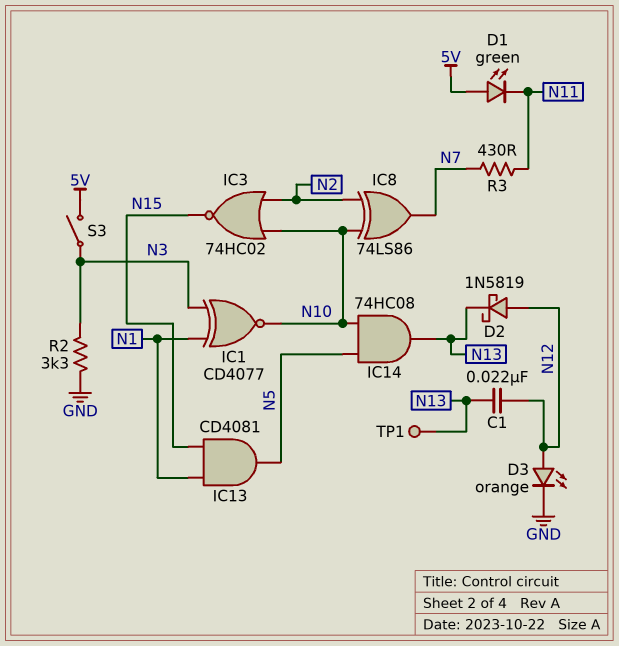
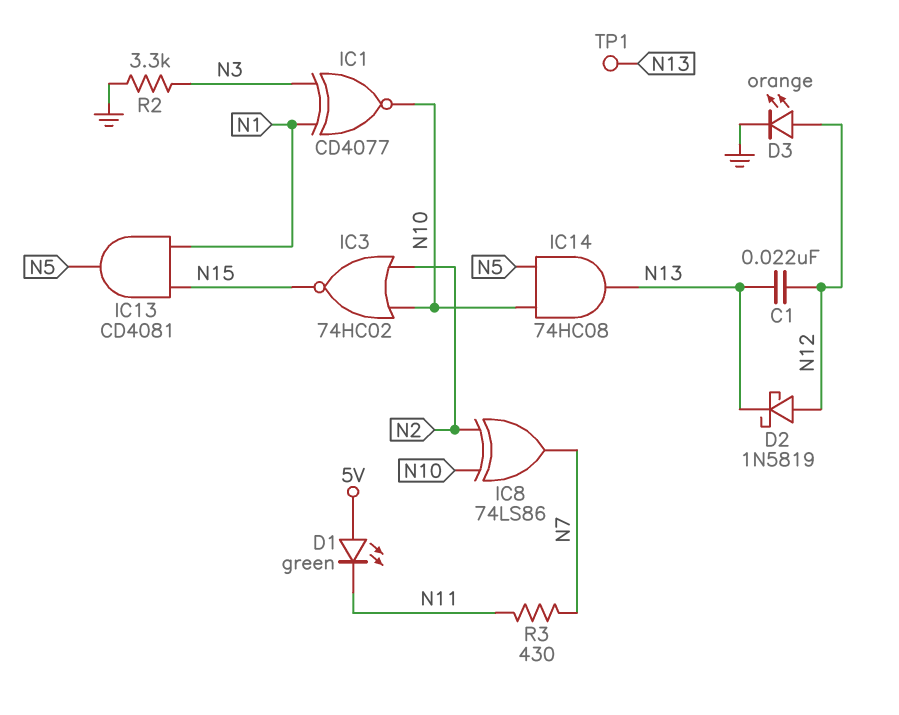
S3: switch (5V, N3) -> none

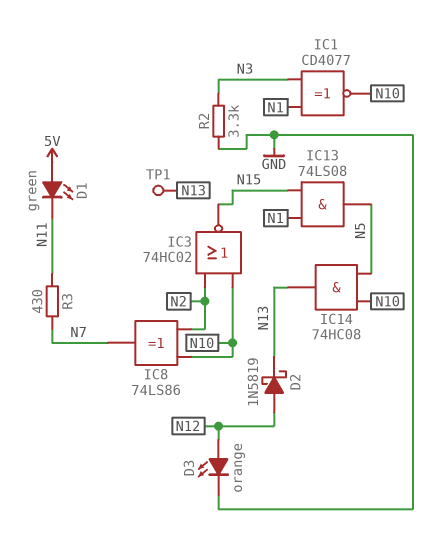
C1: 22nF (N12, N13) -> none
IC13: AND CD4081 (in N1, in N15, out N5) -> AND 74LS08 (in N1, in N15, out N5)

